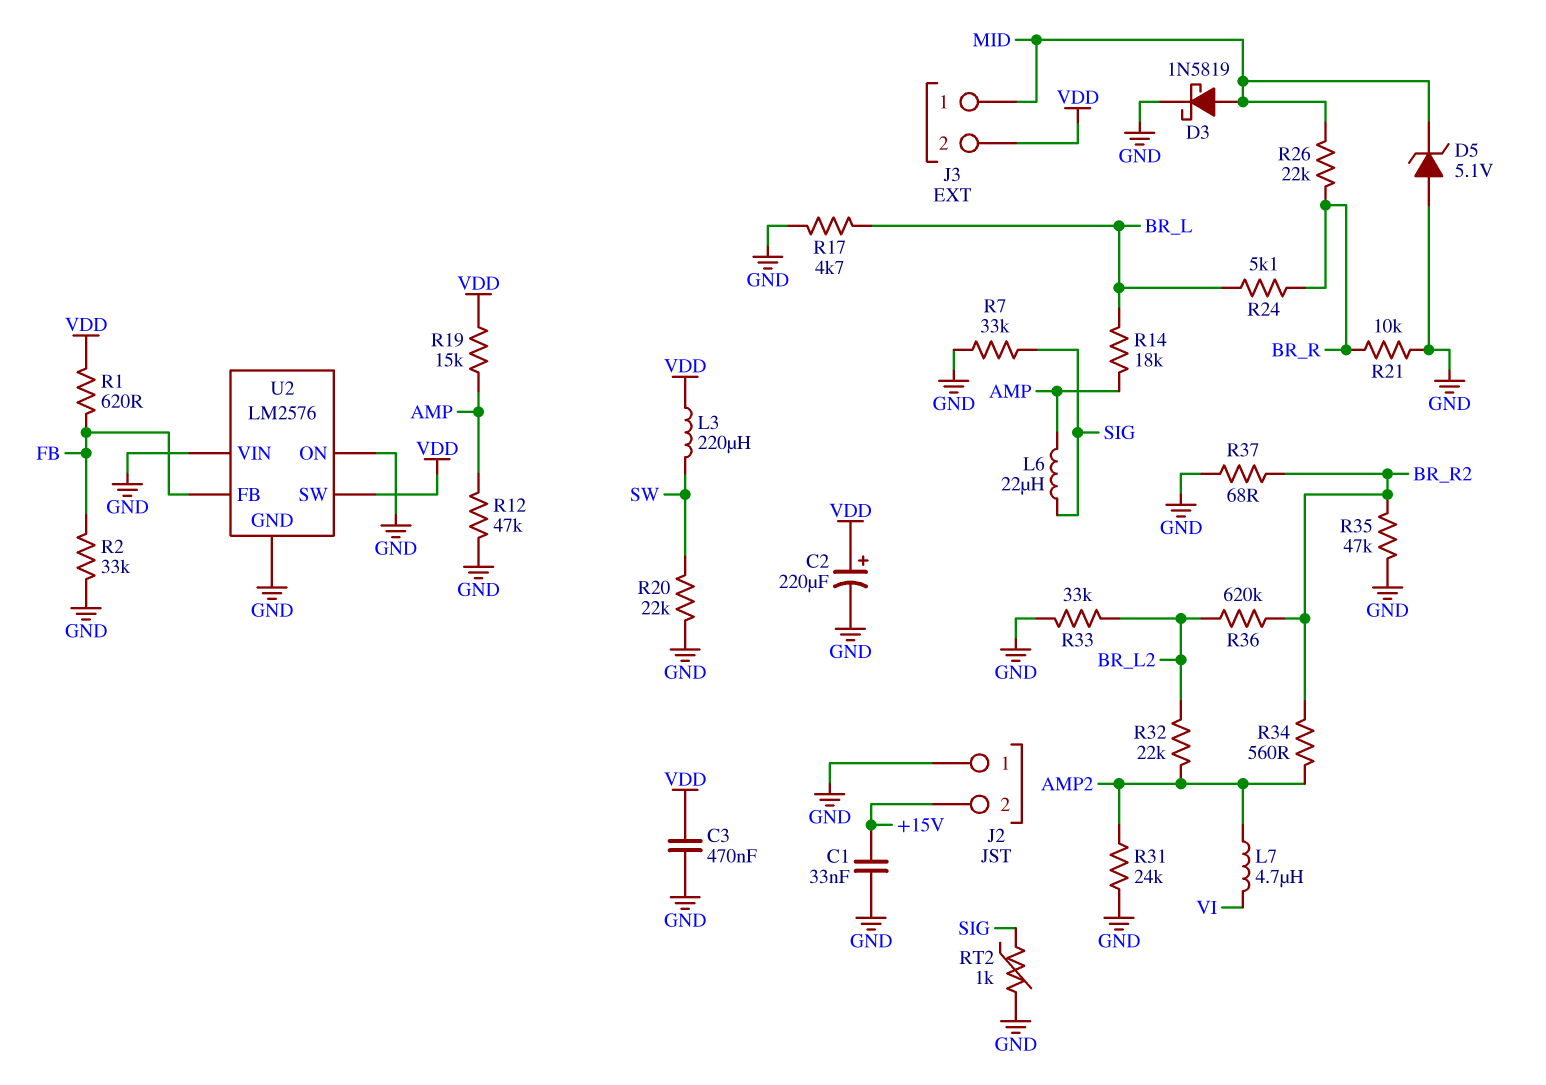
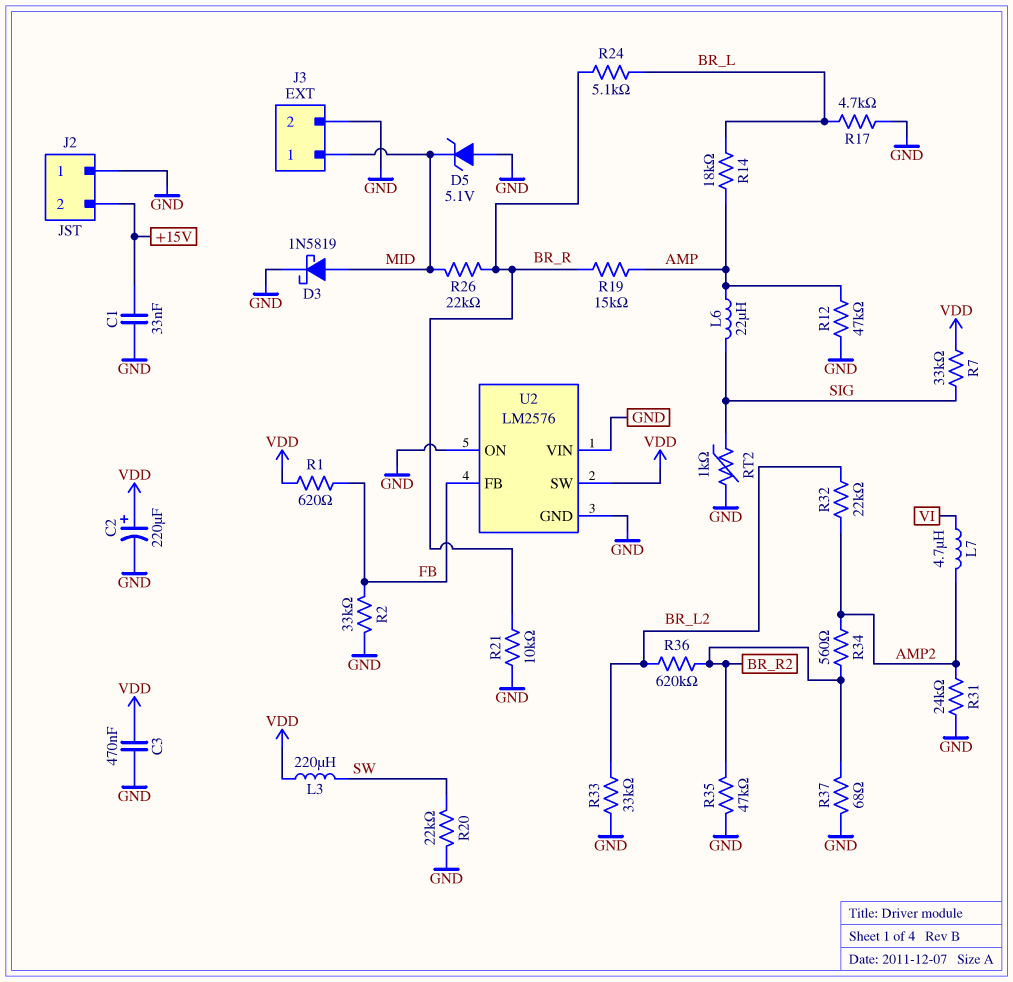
J3 pin 2: VDD -> GND
R7: 33k (GND, SIG) -> 33k (SIG, VDD)
R19: 15k (AMP, VDD) -> 15k (AMP, BR_R)

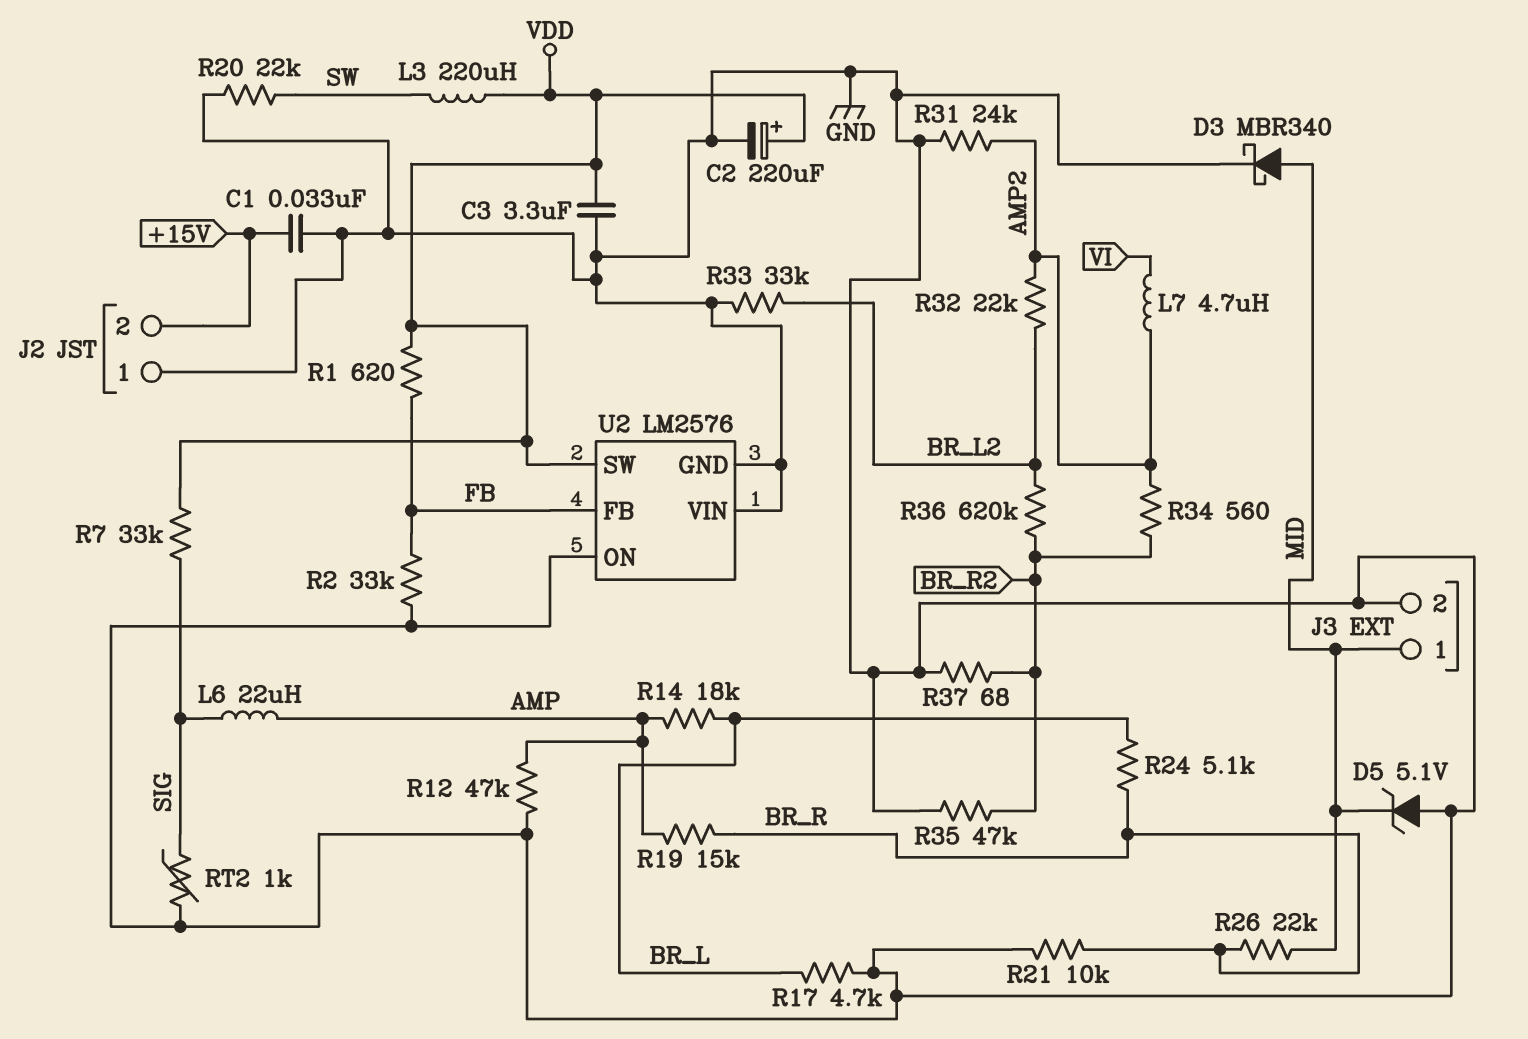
C3: 470nF (GND, VDD) -> 3.3uF (GND, VDD)
D3: schottky 1N5819 (A MID, K GND) -> schottky MBR340 (A MID, K GND)

